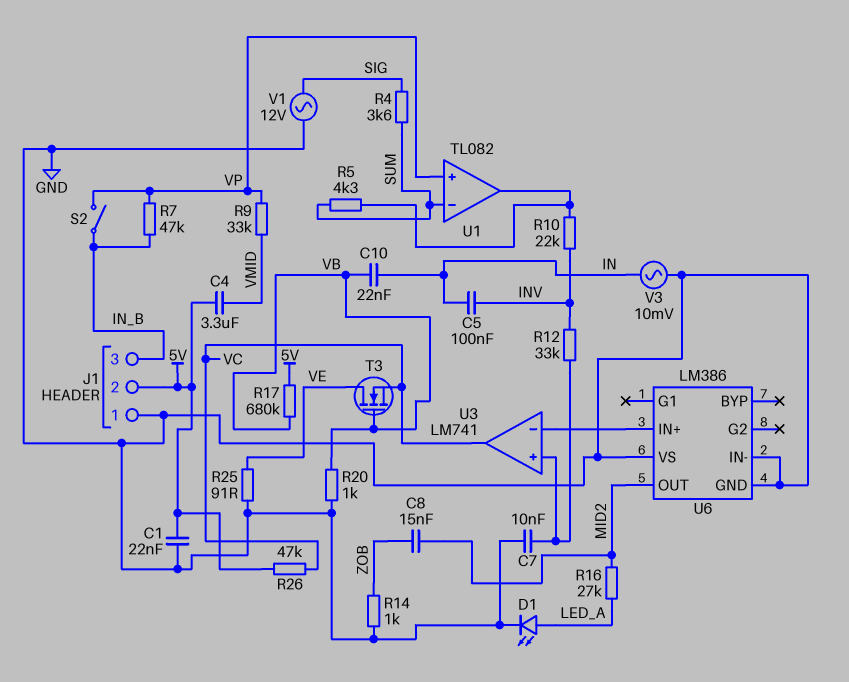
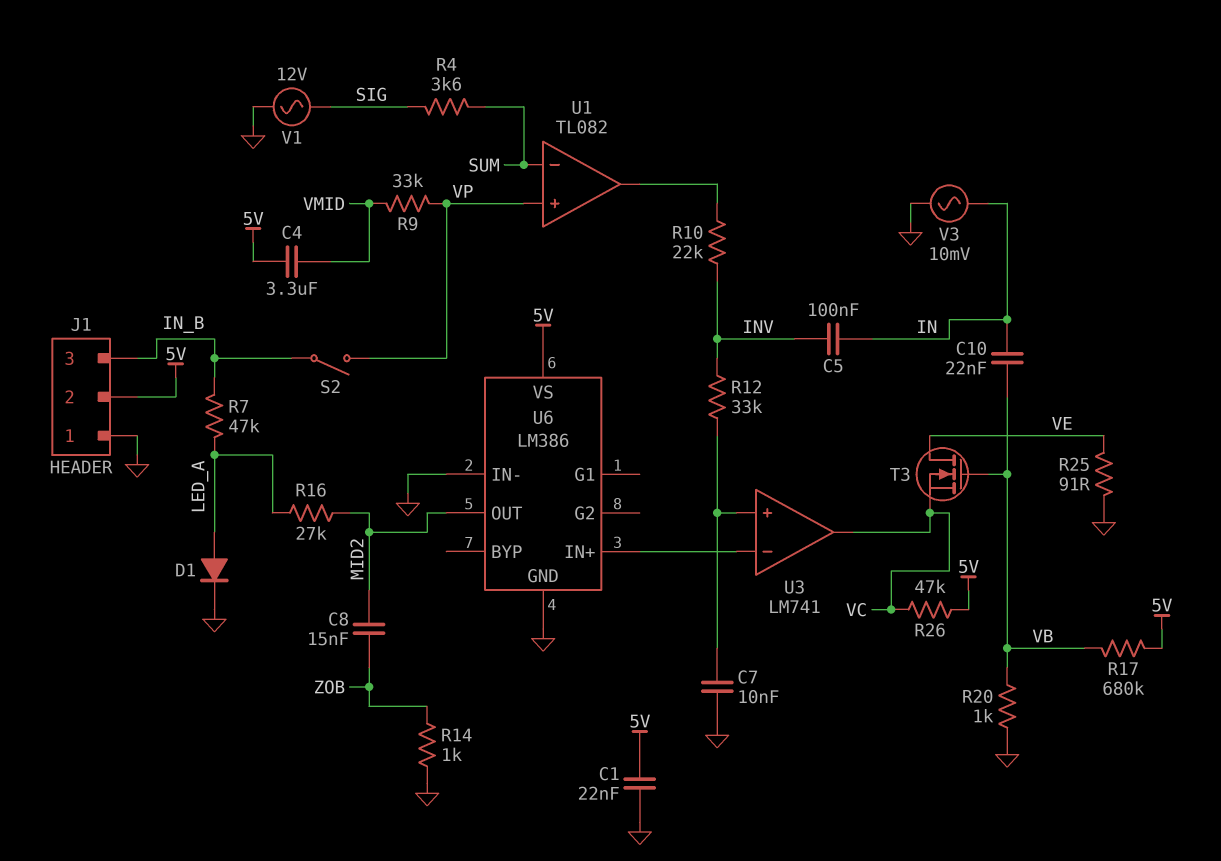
D1: LED (A LED_A, K GND) -> diode (A LED_A, K GND)
R5: 4.3k (SUM, U1/out) -> none
R7: 47k (IN_B, VP) -> 47k (IN_B, LED_A)
U6 pin VS: GND -> 5V

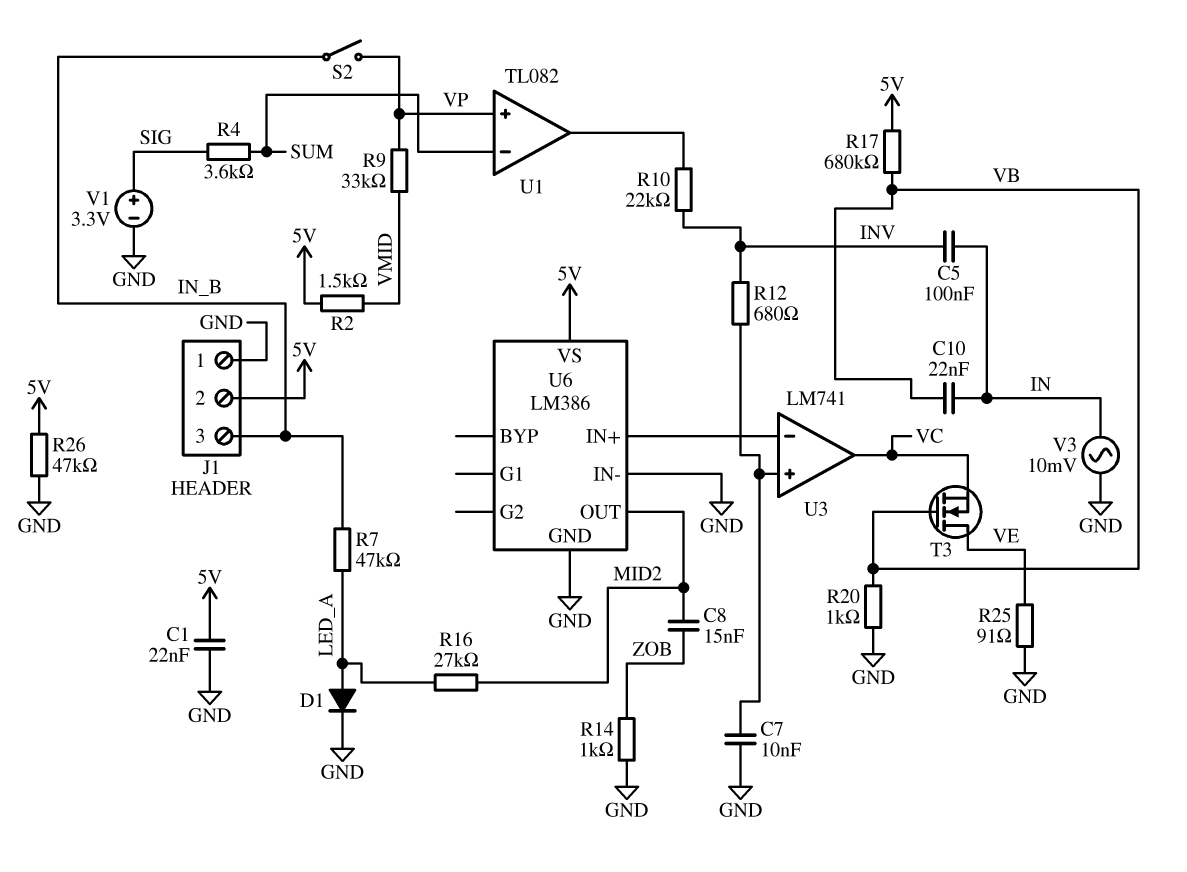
C4: 3.3uF (5V, VMID) -> none
R2: none -> 1.5k (5V, VMID)
R12: 33k (INV, U3/in+) -> 680 (INV, U3/in+)
R26: 47k (5V, VC) -> 47k (5V, GND)
V1: AC 12V (GND, SIG) -> 3.3V (plus SIG, minus GND)

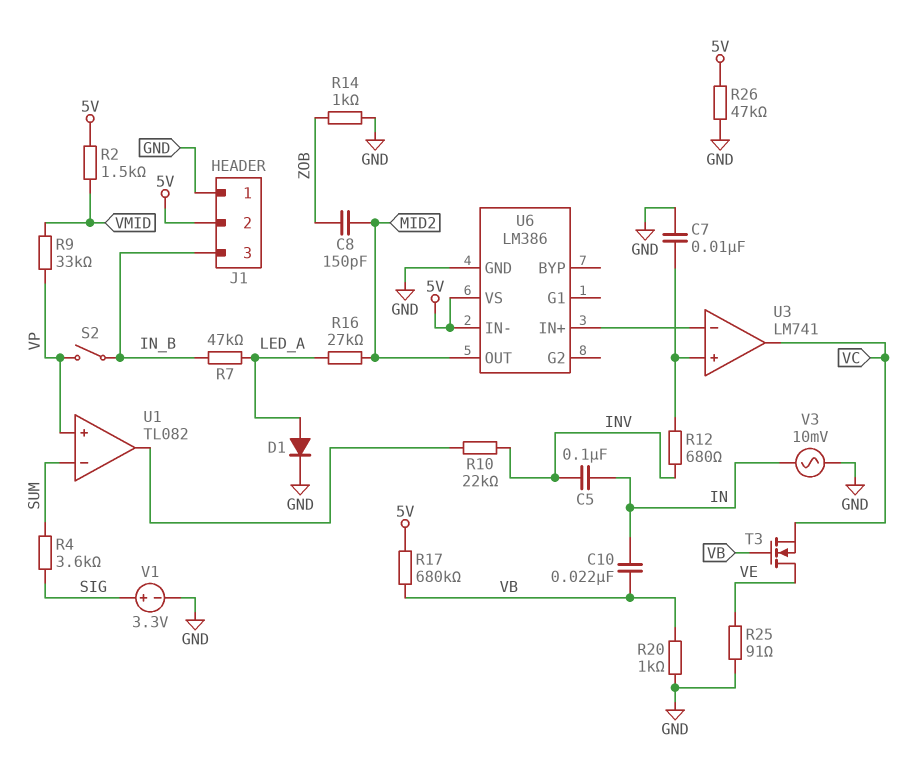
C1: 22nF (5V, GND) -> none
C8: 15nF (MID2, ZOB) -> 150pF (MID2, ZOB)
U6 pin IN-: GND -> 5V

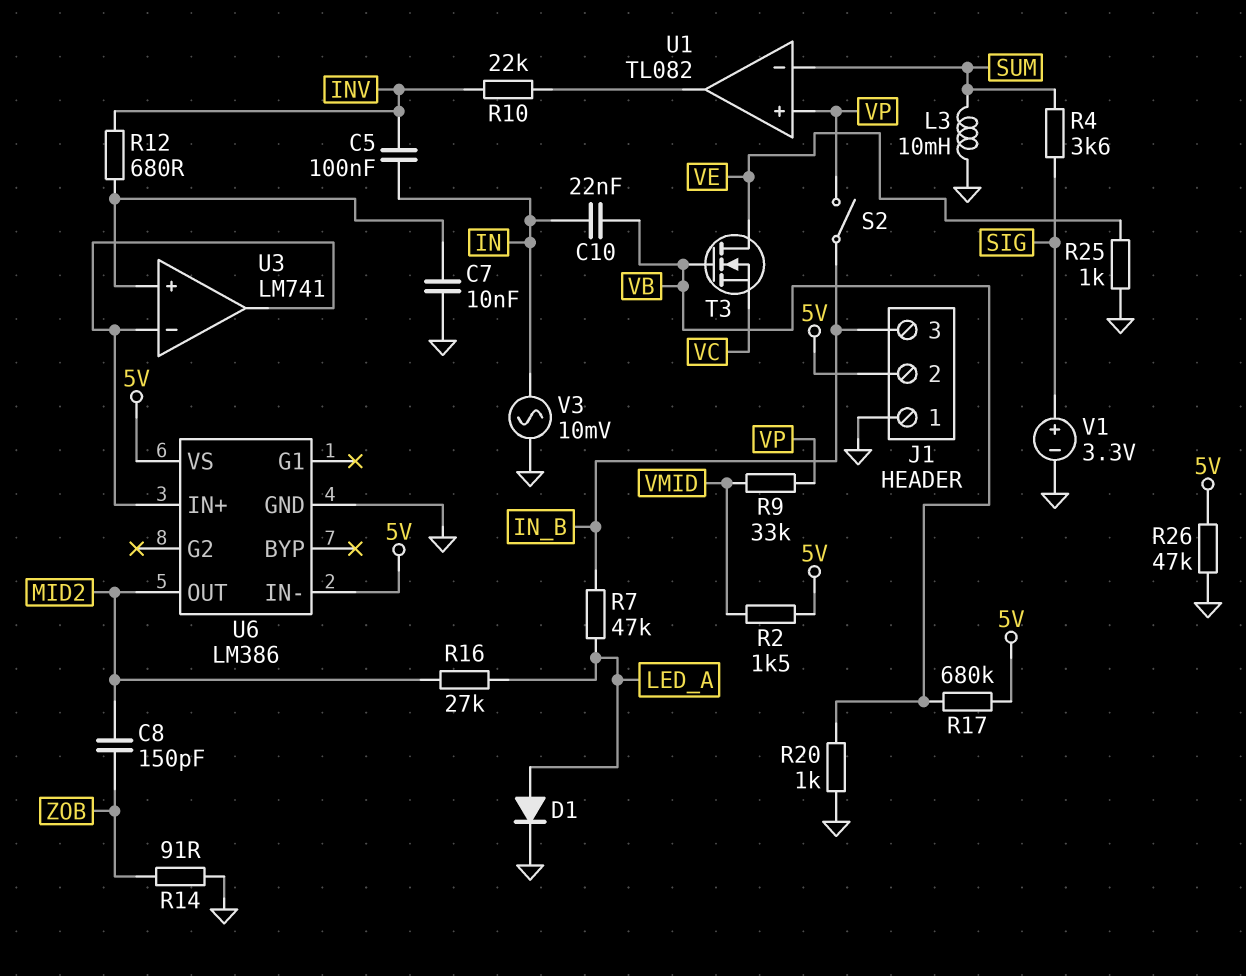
L3: none -> 10mH (GND, SUM)
R14: 1k (GND, ZOB) -> 91 (GND, ZOB)
R25: 91 (GND, VE) -> 1k (GND, VE)
U3 pin out: VC -> U3/in-

